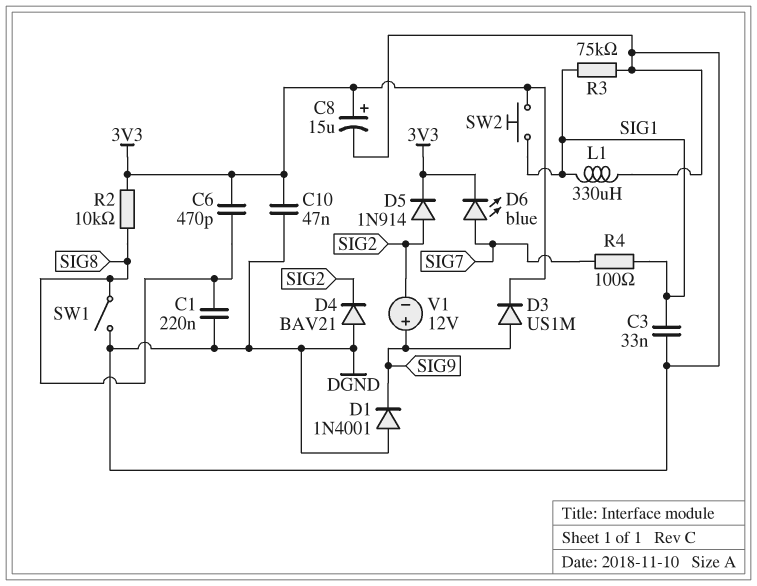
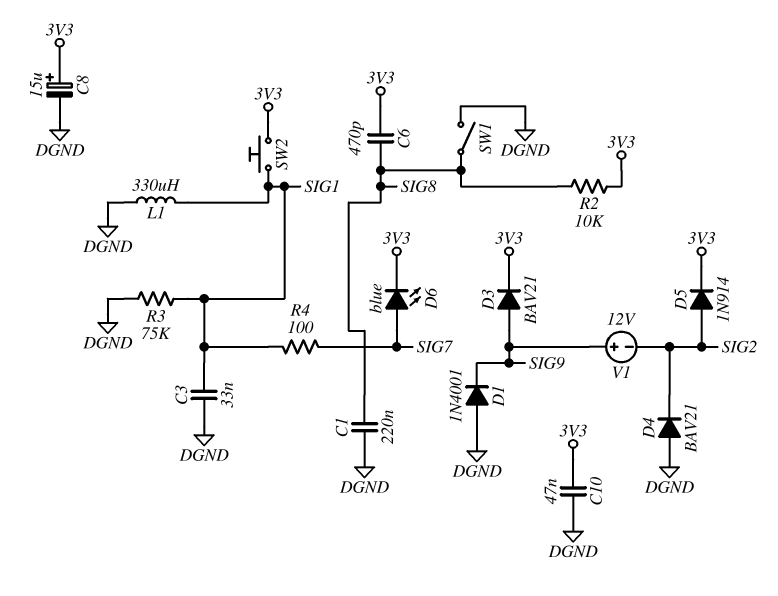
D3: diode US1M (A SIG9, K 3V3) -> diode BAV21 (A SIG9, K 3V3)

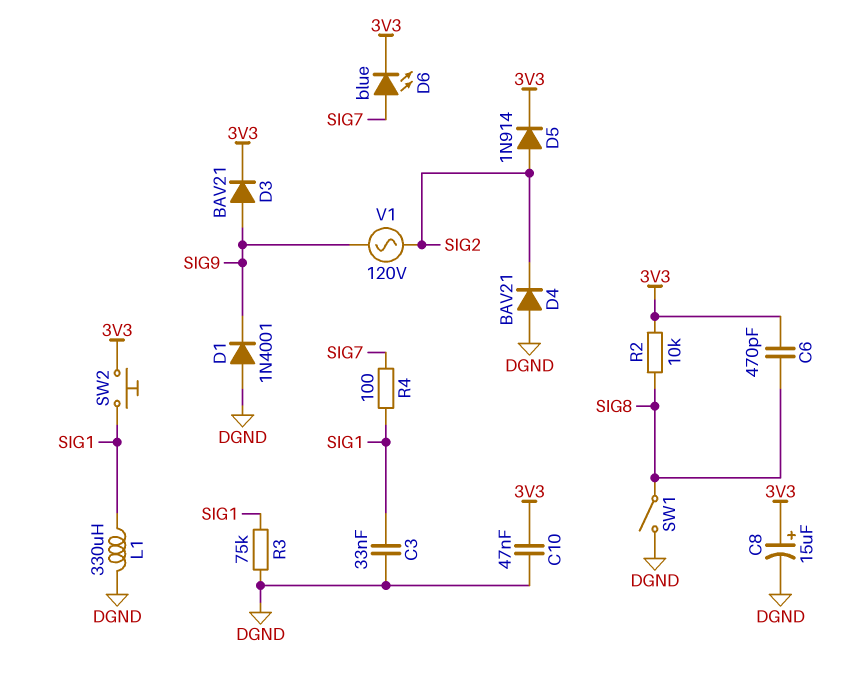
C1: 220nF (DGND, SIG8) -> none
V1: 12V (plus SIG9, minus SIG2) -> AC 120V (SIG2, SIG9)

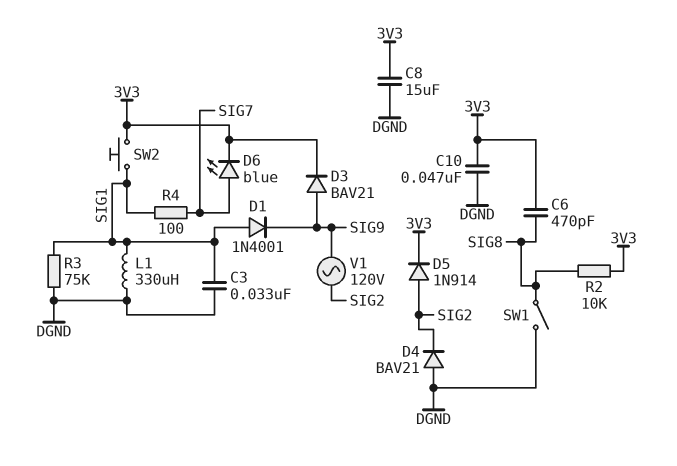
C8: 15uF (plus 3V3, minus DGND) -> 15uF (3V3, DGND)
D1: diode 1N4001 (A DGND, K SIG9) -> diode 1N4001 (A SIG1, K SIG9)

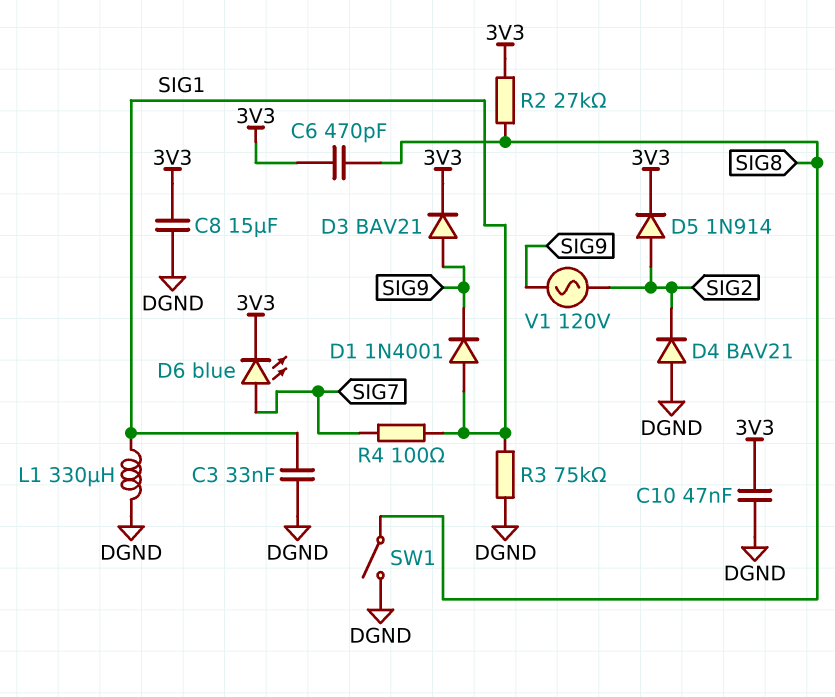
R2: 10k (3V3, SIG8) -> 27k (3V3, SIG8)
SW2: button (3V3, SIG1) -> none

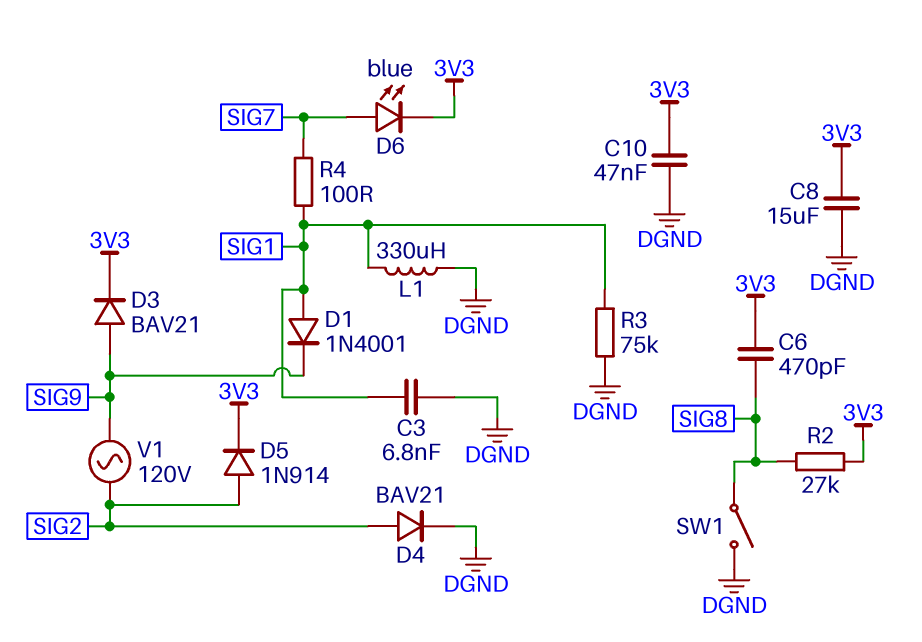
C3: 33nF (DGND, SIG1) -> 6.8nF (DGND, SIG1)
D4: diode BAV21 (A DGND, K SIG2) -> diode BAV21 (A SIG2, K DGND)

